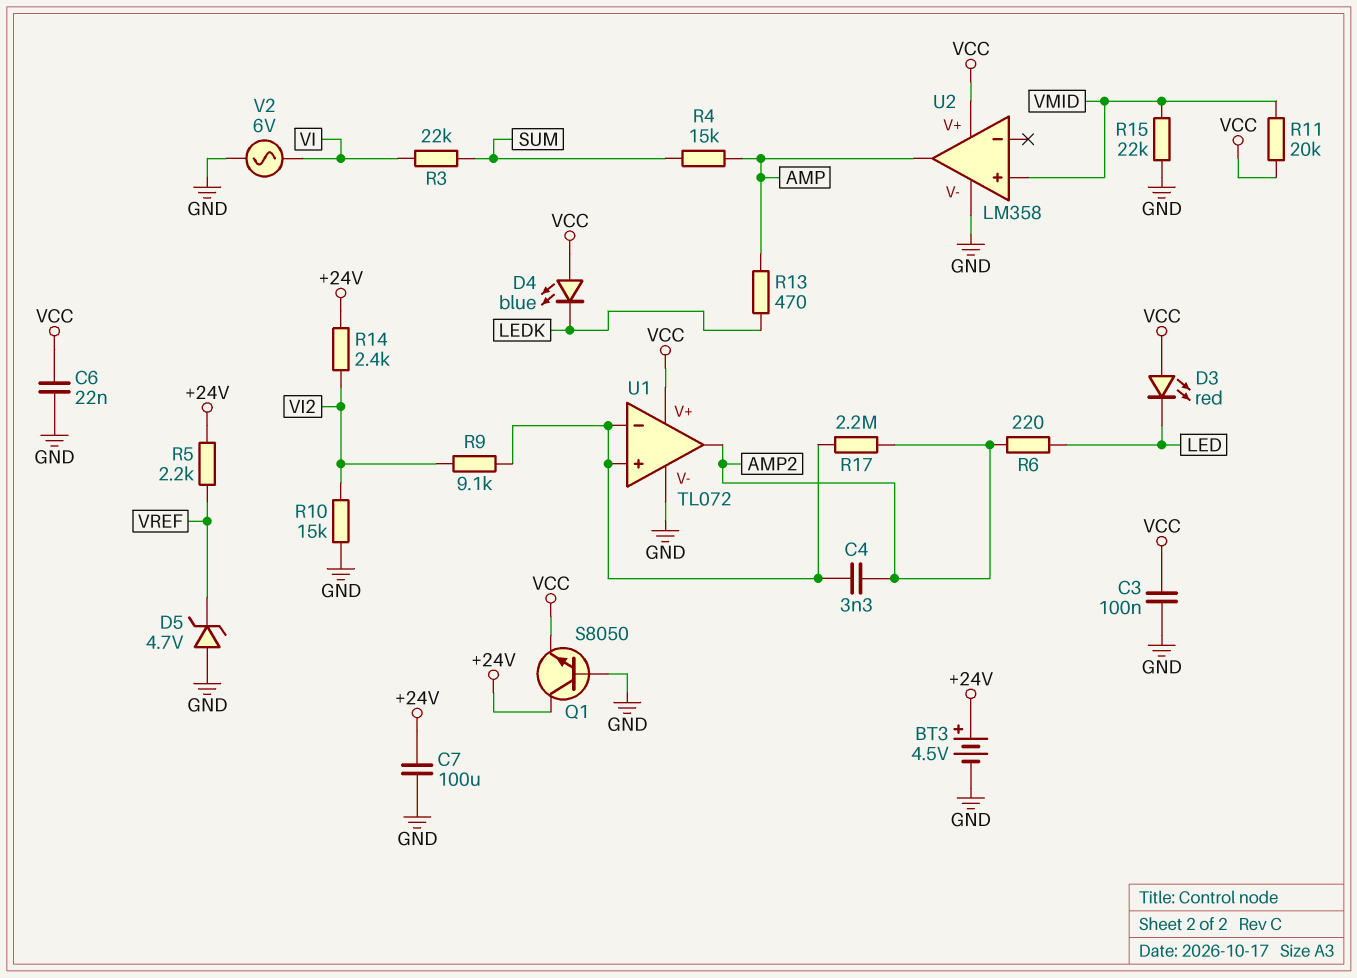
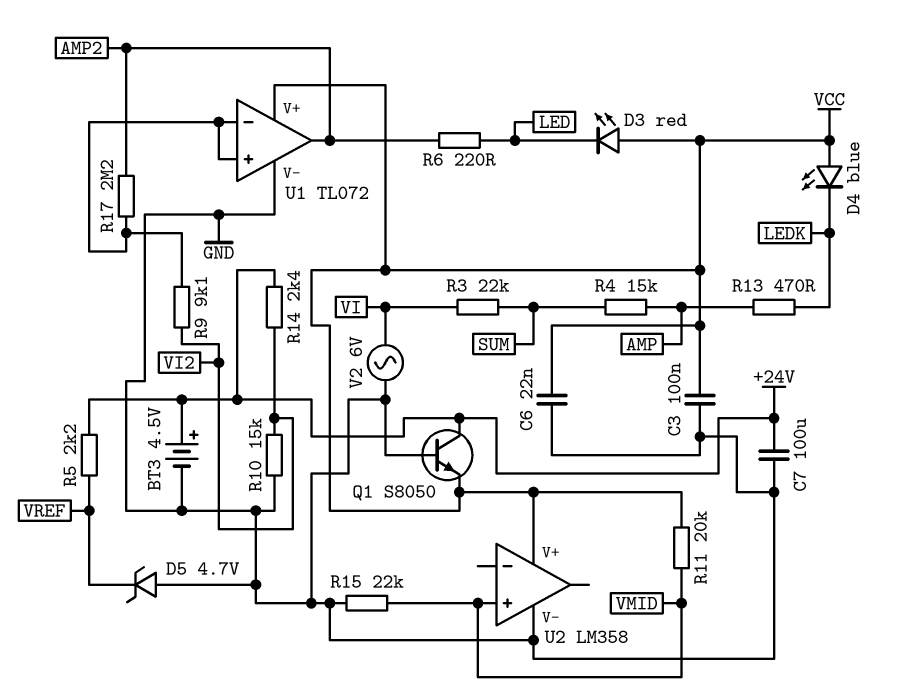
C4: 3.3nF (AMP2, U1/in+) -> none
U2 pin out: AMP -> none

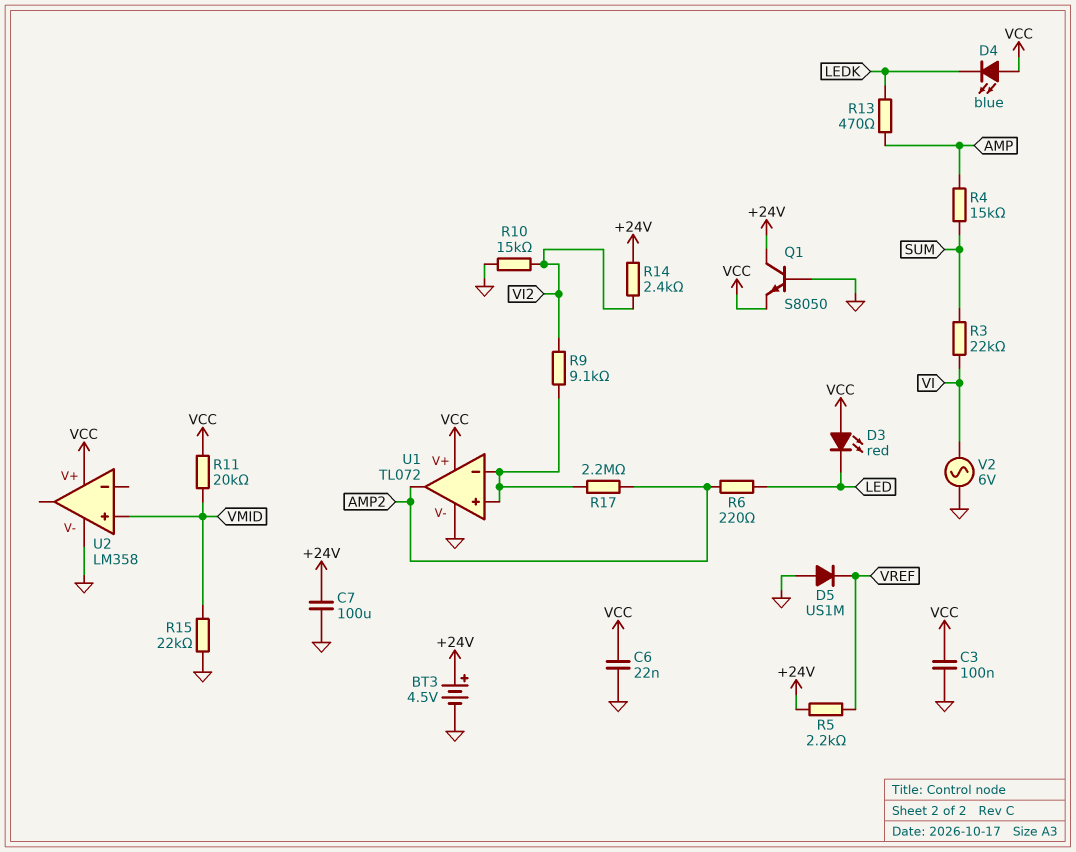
D5: zener 4.7V (A GND, K VREF) -> diode US1M (A GND, K VREF)

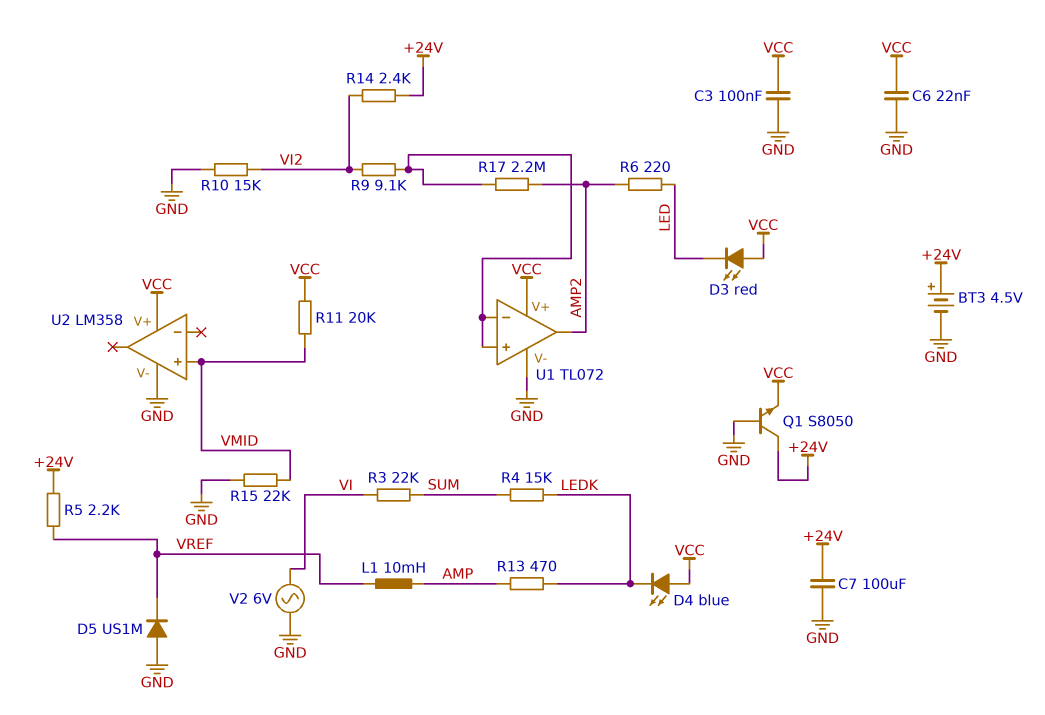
L1: none -> 10mH (AMP, VREF)
R4: 15k (AMP, SUM) -> 15k (LEDK, SUM)

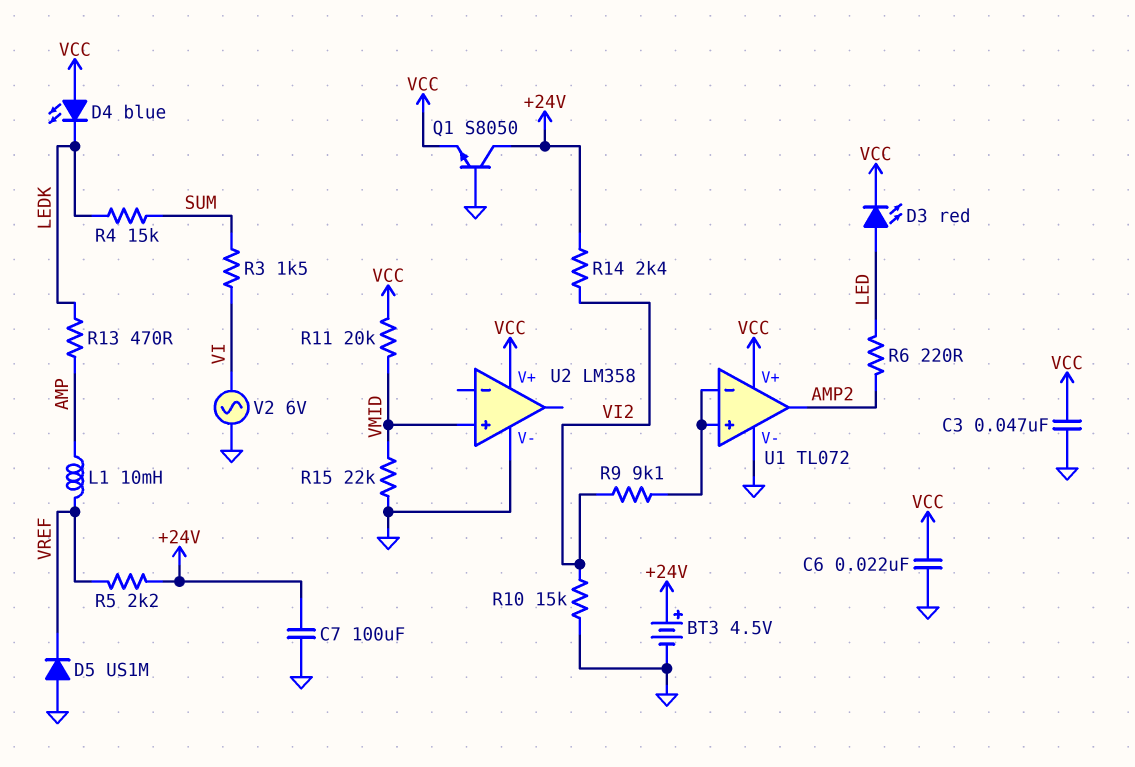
C3: 100nF (GND, VCC) -> 47nF (GND, VCC)
D3: LED red (A VCC, K LED) -> LED red (A LED, K VCC)
R3: 22k (SUM, VI) -> 1.5k (SUM, VI)
R17: 2.2M (AMP2, U1/in+) -> none

